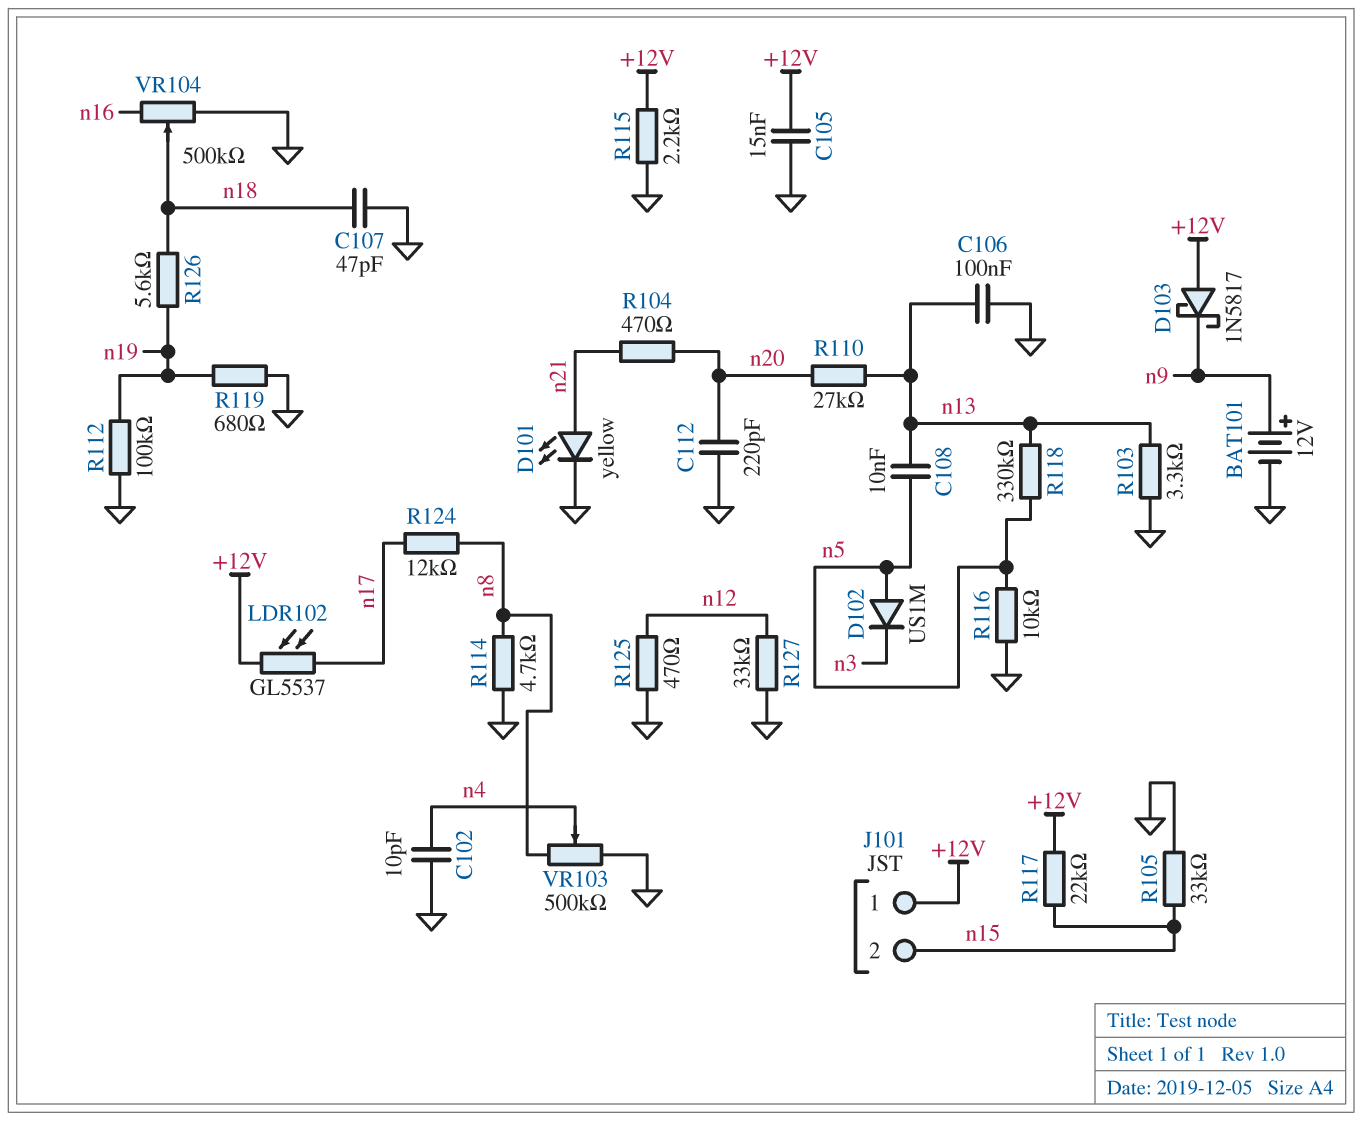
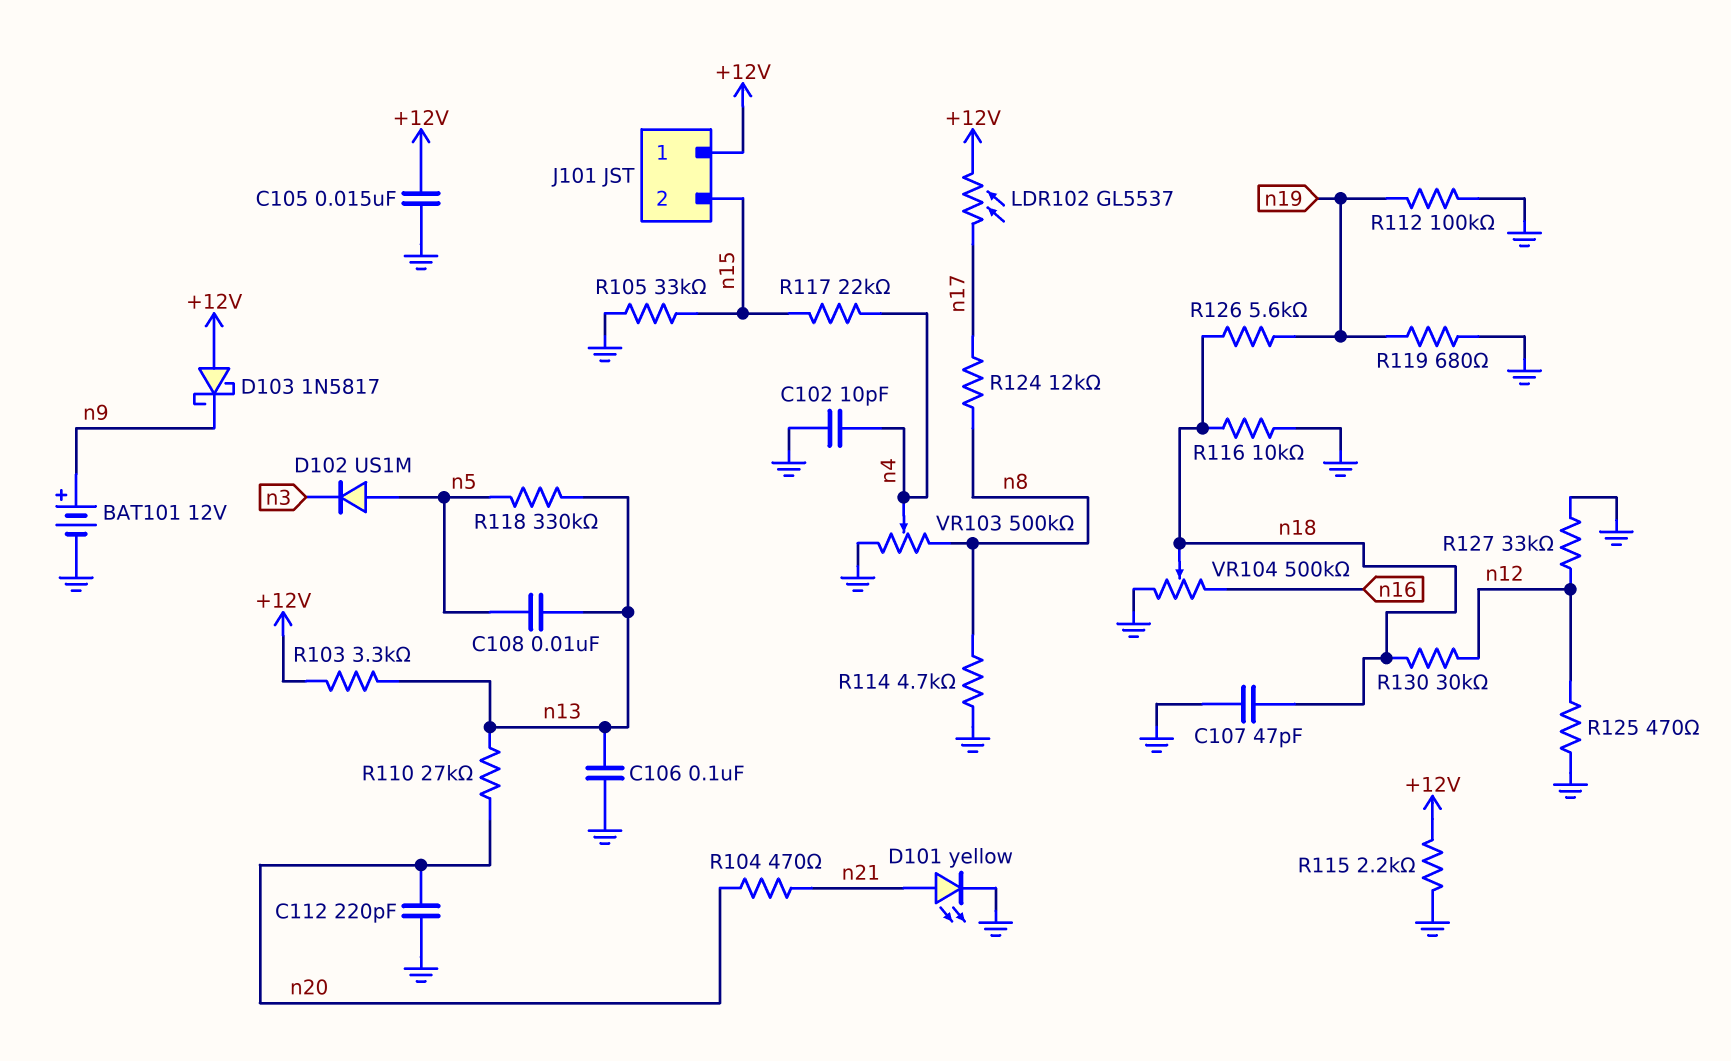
R103: 3.3k (GND, n13) -> 3.3k (+12V, n13)
R116: 10k (GND, n5) -> 10k (GND, n18)
R117: 22k (+12V, n15) -> 22k (n4, n15)
R130: none -> 30k (n12, n18)

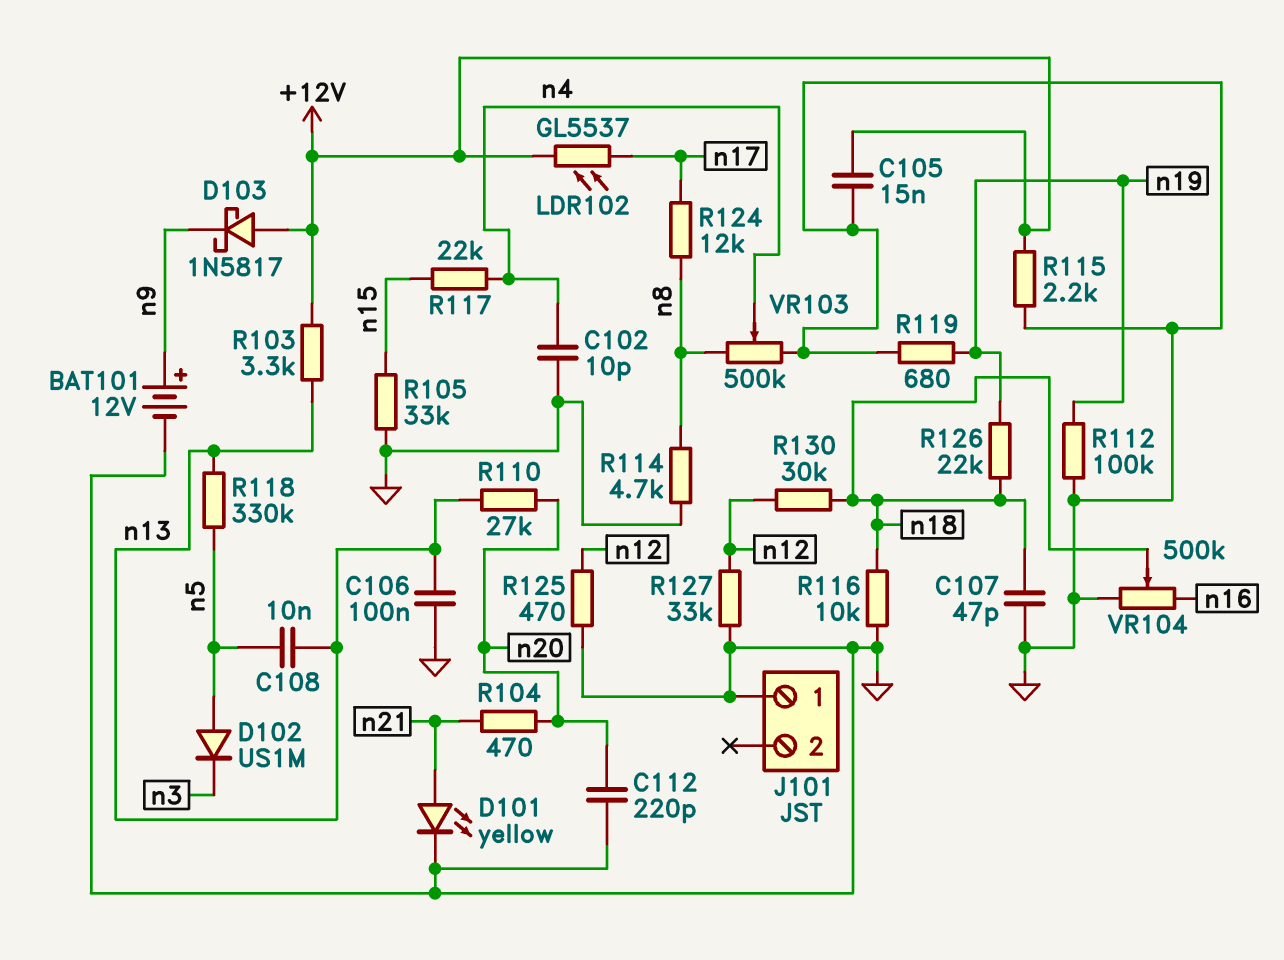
J101 pin 1: +12V -> GND
J101 pin 2: n15 -> none
R126: 5.6k (n18, n19) -> 22k (n18, n19)

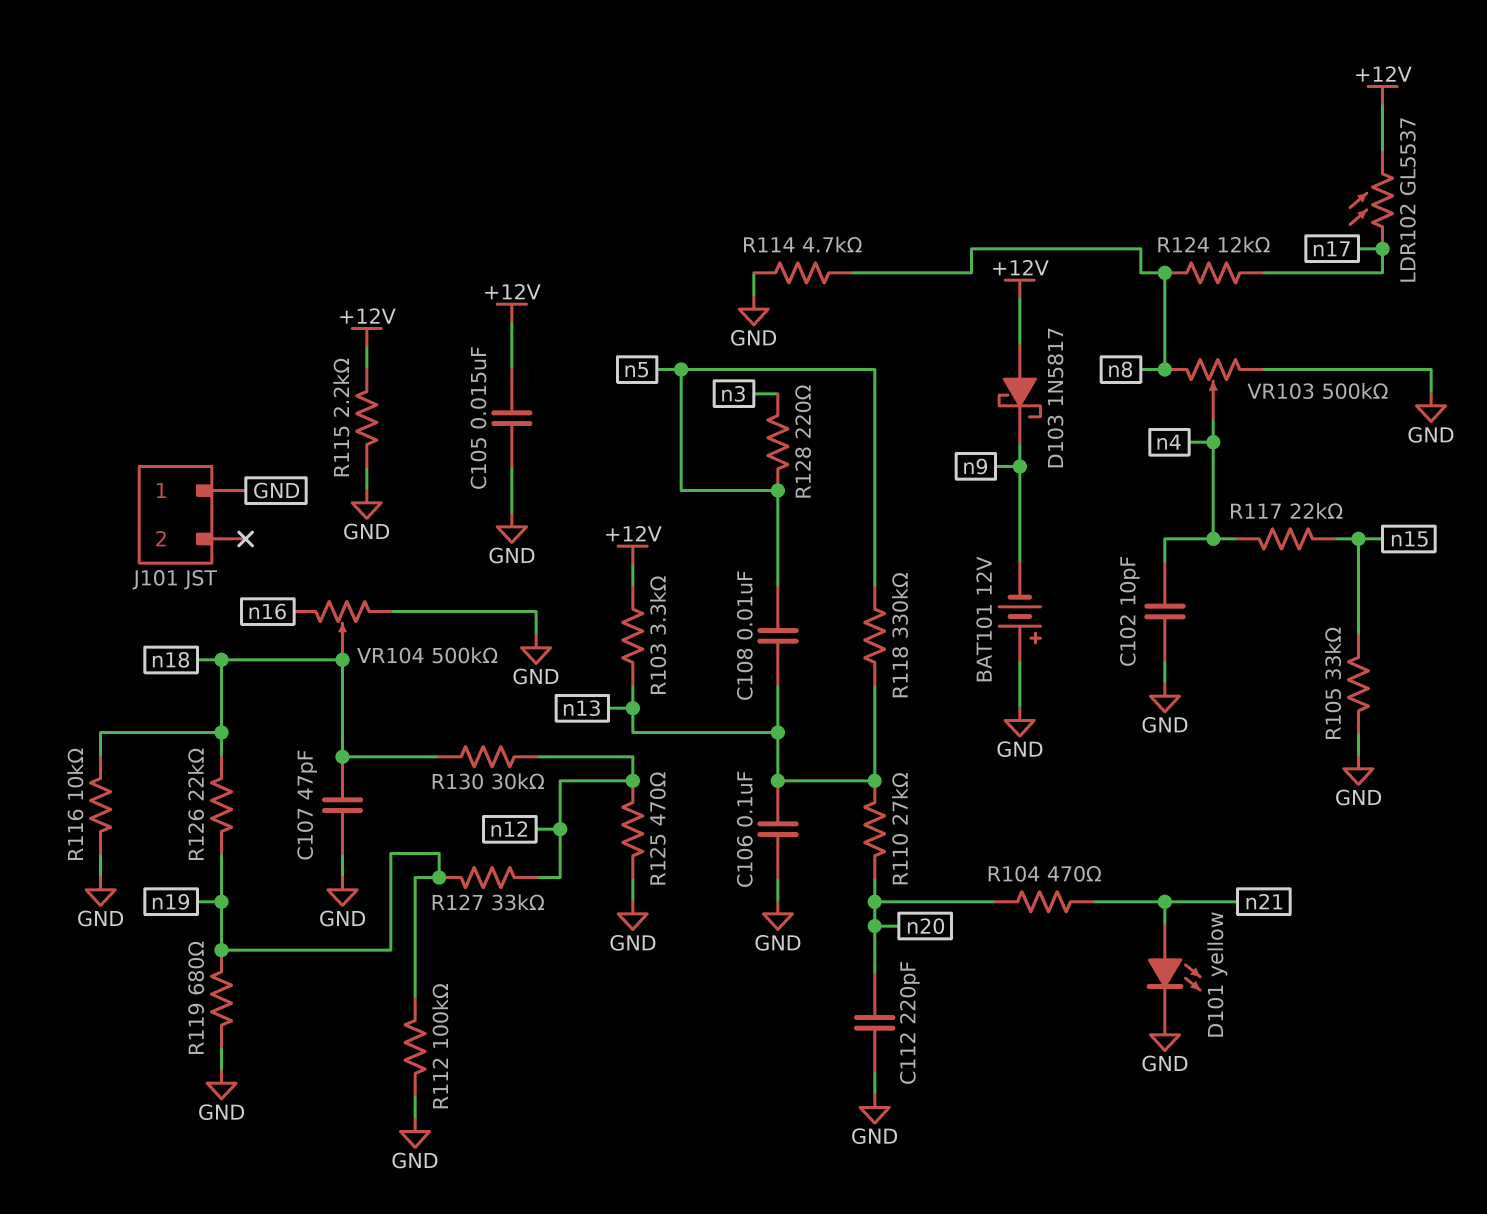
BAT101: 12V (plus n9, minus GND) -> 12V (plus GND, minus n9)
D102: diode US1M (A n5, K n3) -> none
R127: 33k (GND, n12) -> 33k (n12, n19)
R128: none -> 220 (n3, n5)

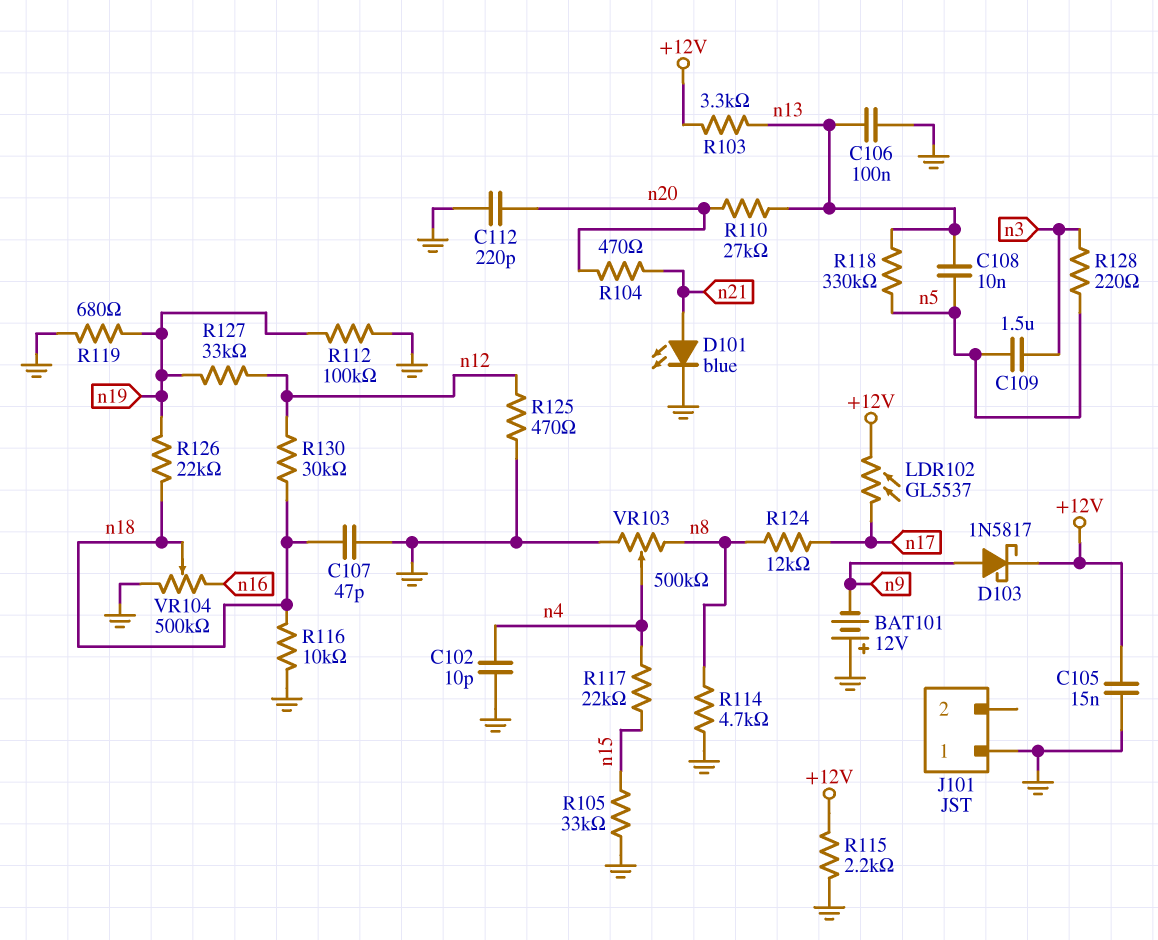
C109: none -> 1.5uF (n3, n5)
D101: LED yellow (A n21, K GND) -> LED blue (A n21, K GND)
D103: schottky 1N5817 (A +12V, K n9) -> schottky 1N5817 (A n9, K +12V)

